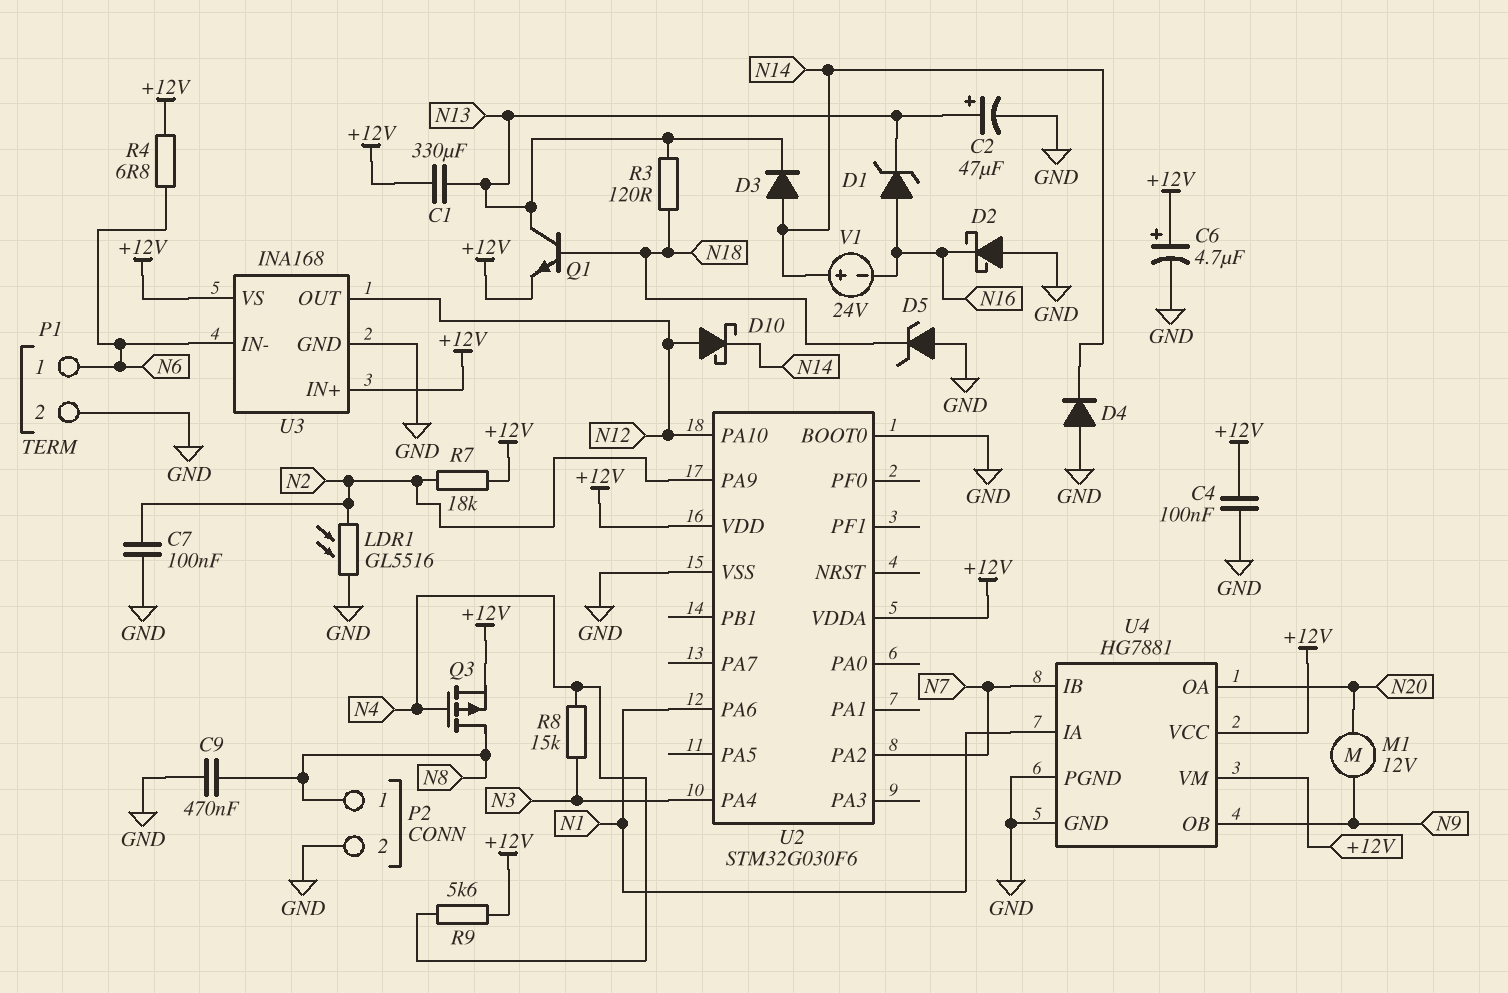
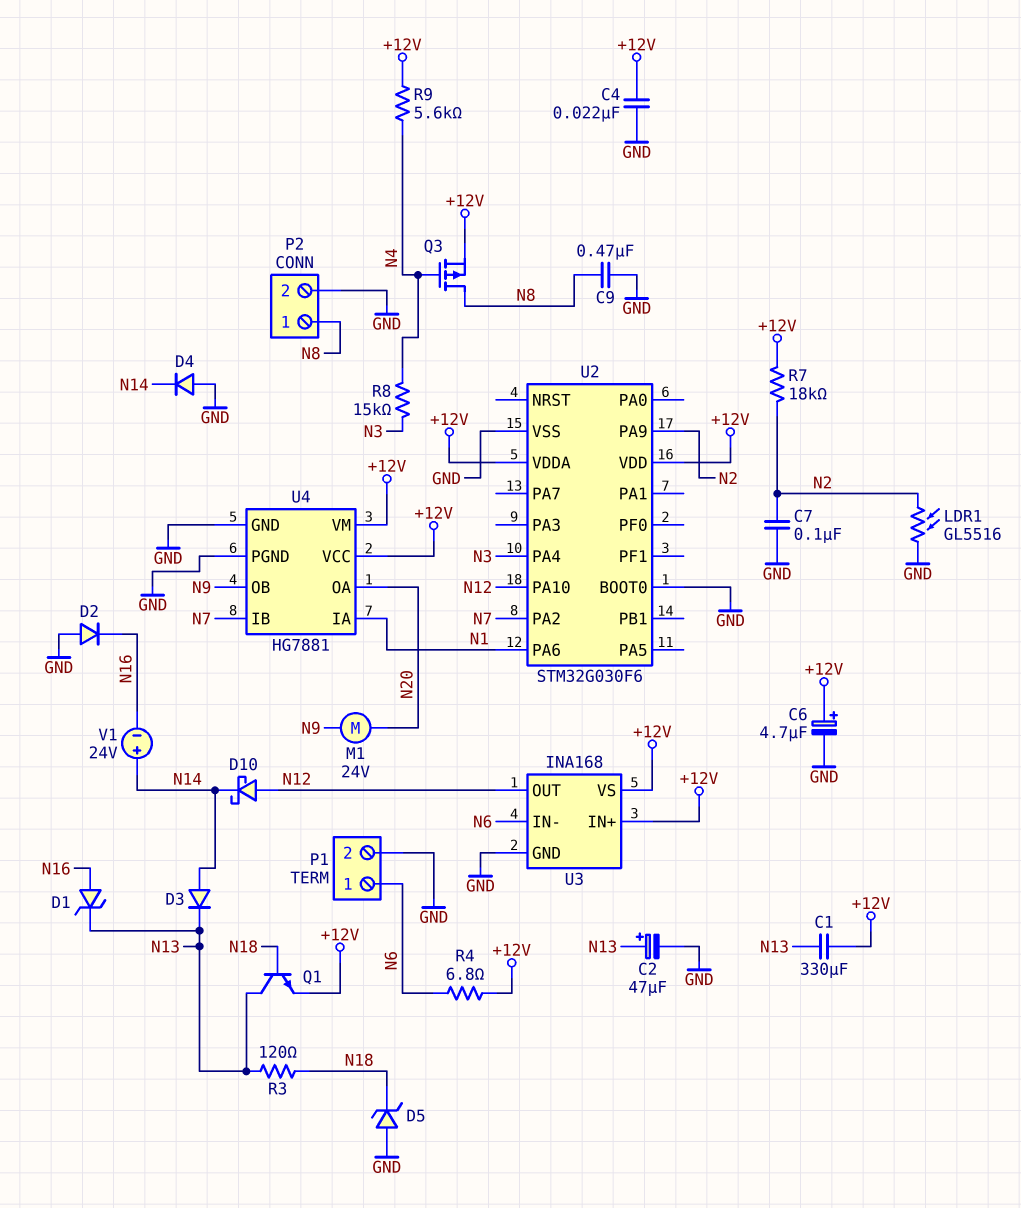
C4: 100nF (+12V, GND) -> 22nF (+12V, GND)
D2: schottky (A GND, K N16) -> diode (A GND, K N16)
M1: motor 12V (N9, N20) -> motor 24V (N9, N20)

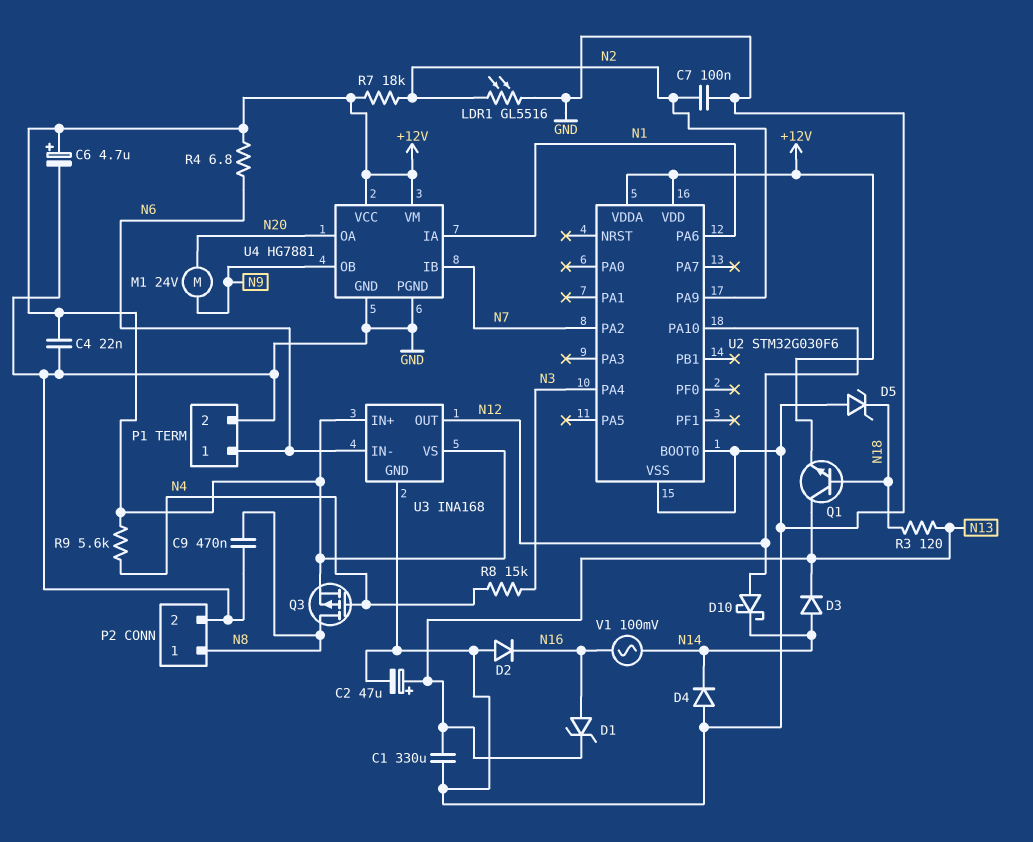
C1: 330uF (+12V, N13) -> 330uF (GND, N13)
V1: 24V (plus N14, minus N16) -> AC 100mV (N14, N16)

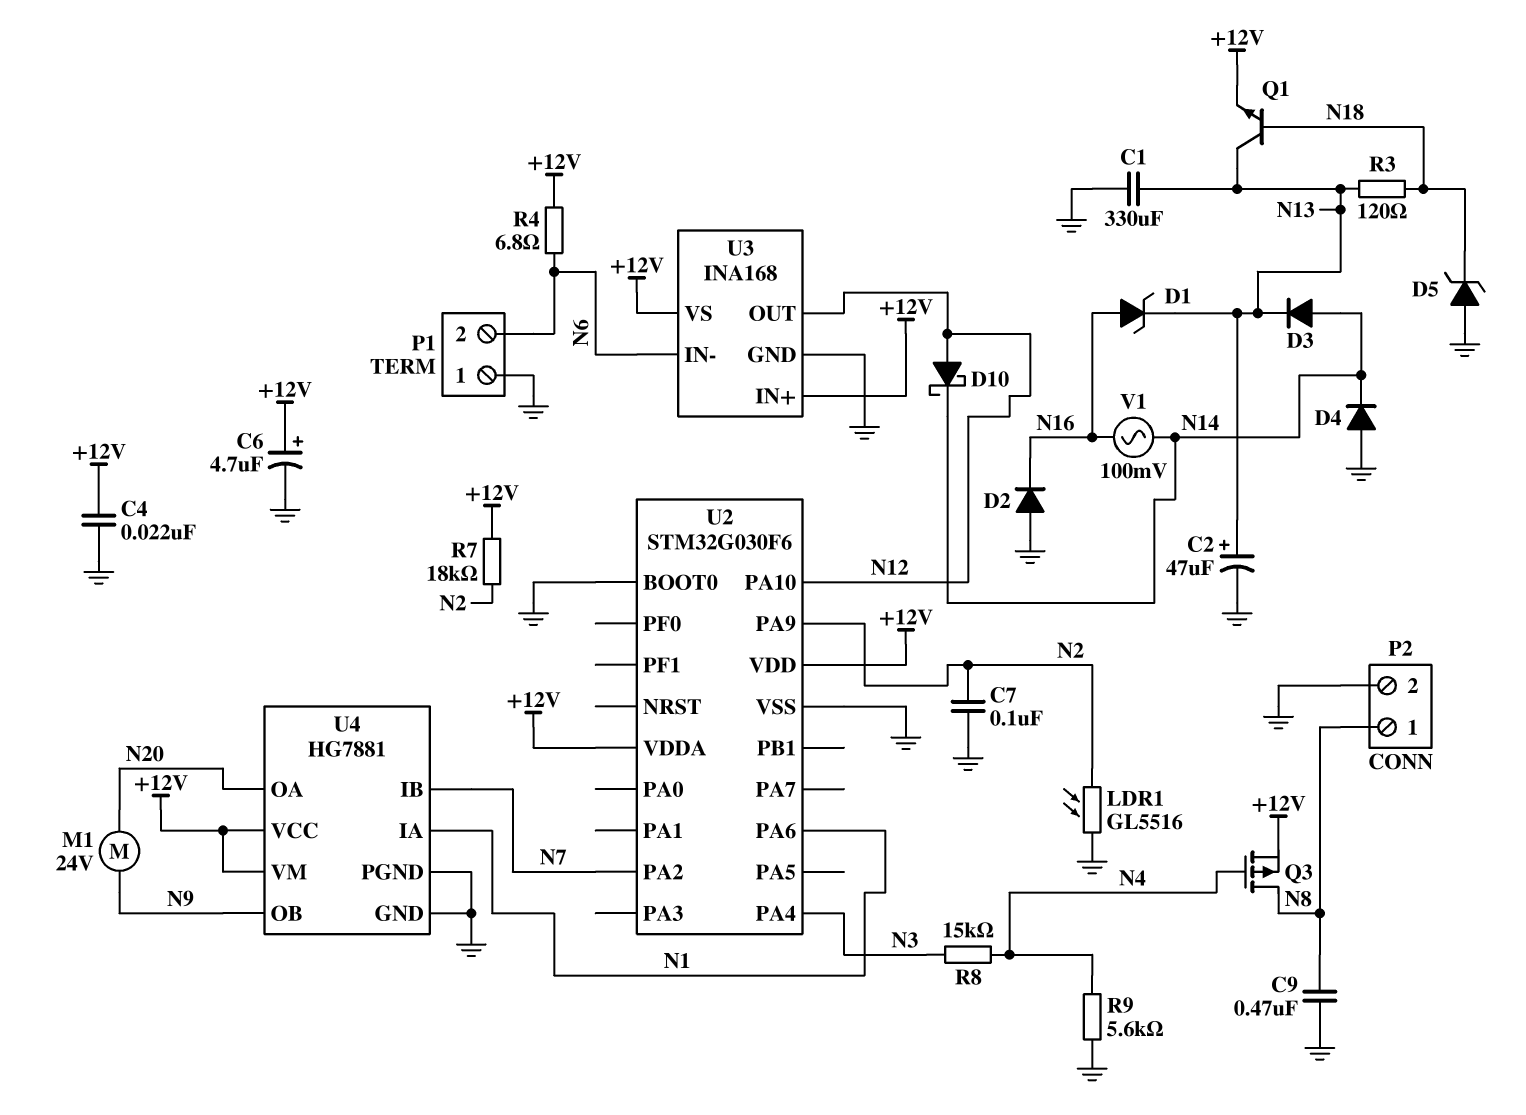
P1 pin 1: N6 -> GND
P1 pin 2: GND -> N6
R9: 5.6k (+12V, N4) -> 5.6k (GND, N4)

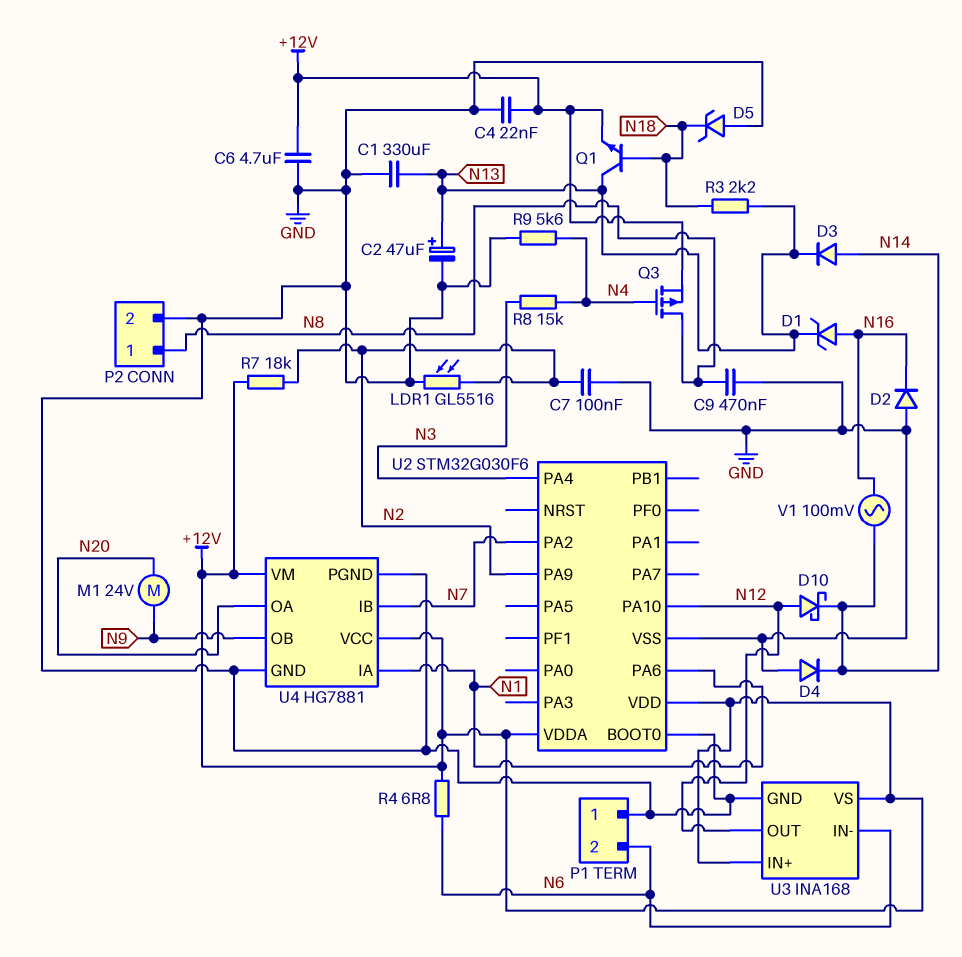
C6: 4.7uF (plus +12V, minus GND) -> 4.7uF (+12V, GND)
R3: 120 (N13, N18) -> 2.2k (N13, N18)

